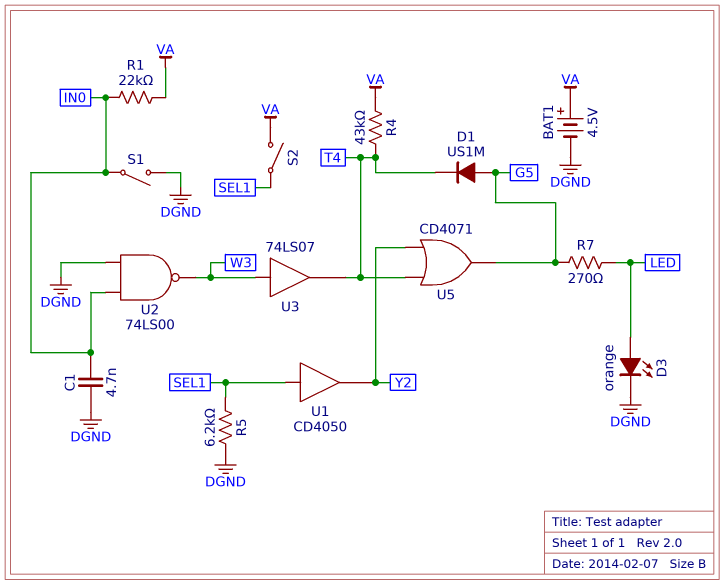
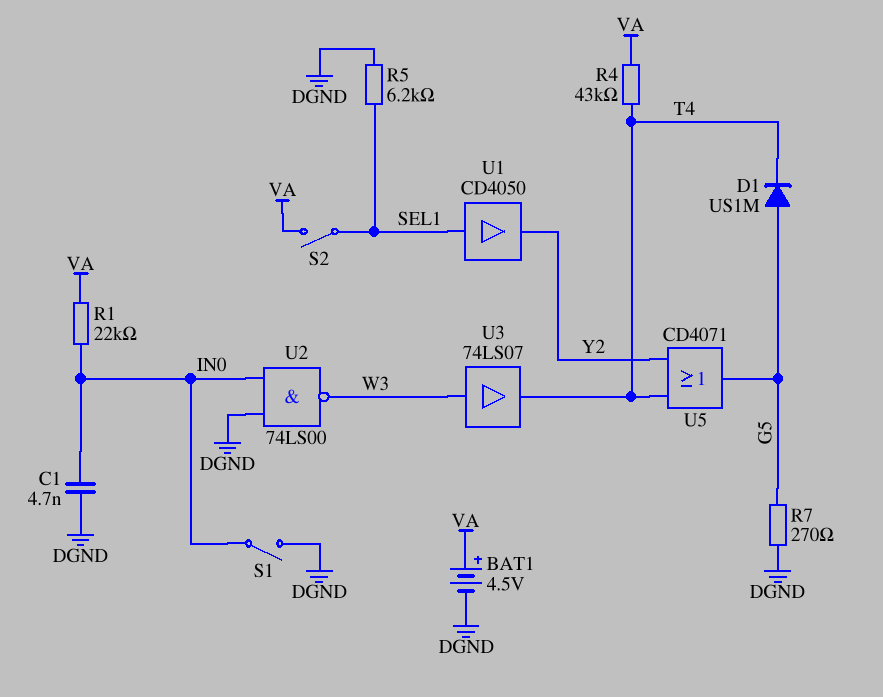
D3: LED orange (A LED, K DGND) -> none
R7: 270 (G5, LED) -> 270 (DGND, G5)

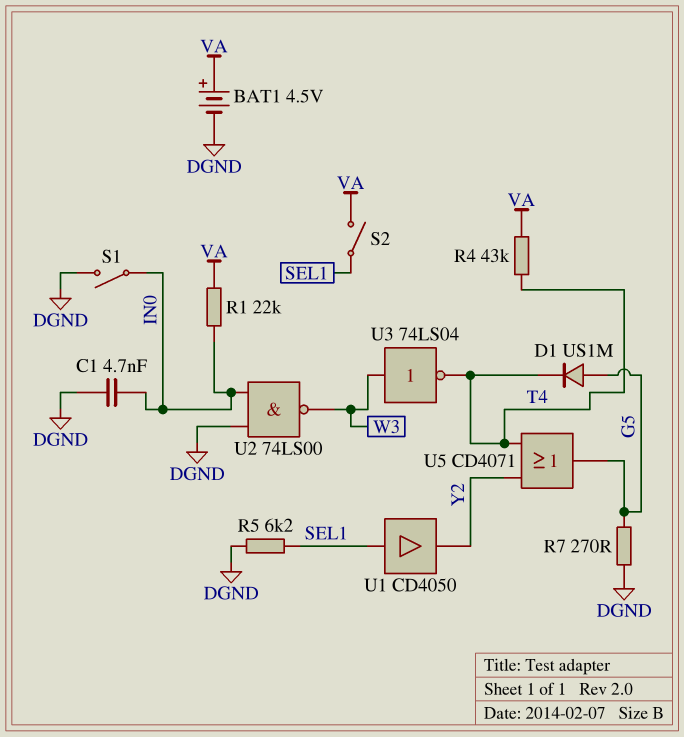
U3: buffer 74LS07 (in W3, out T4) -> NOT 74LS04 (in W3, out T4)

